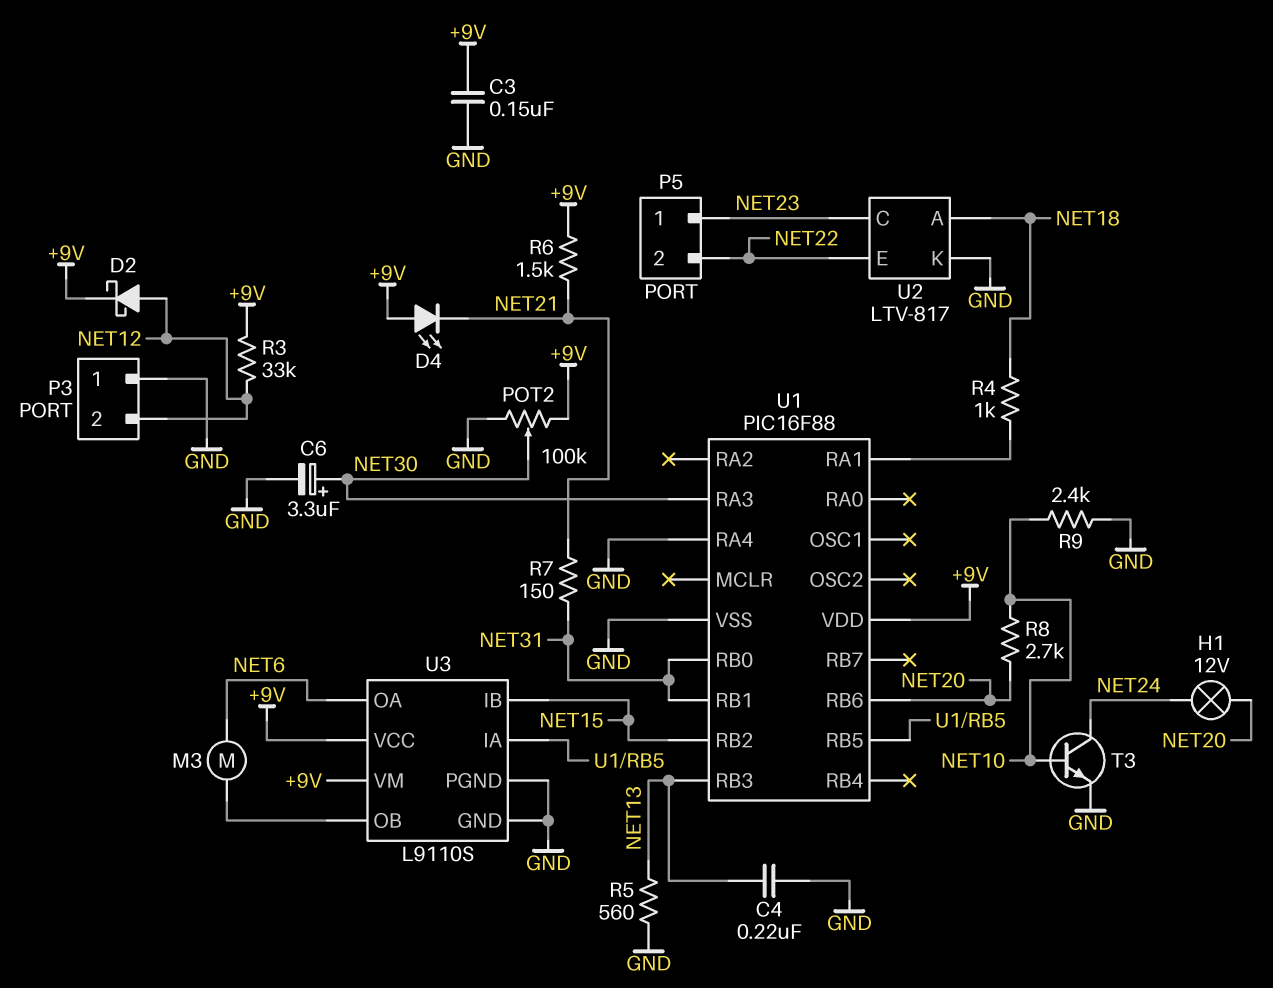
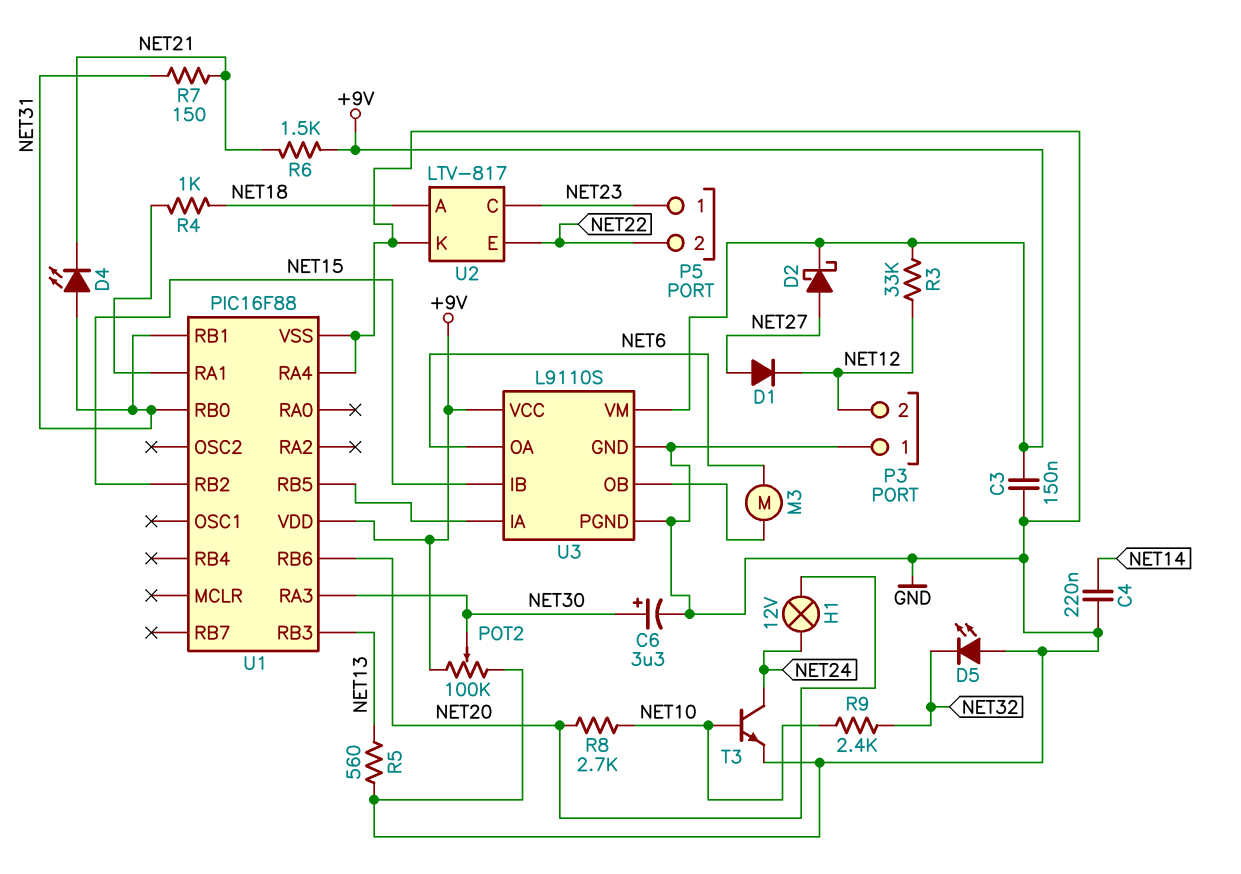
C4: 220nF (GND, NET13) -> 220nF (GND, NET14)
D1: none -> diode (A NET27, K NET12)
D2: schottky (A NET12, K +9V) -> schottky (A NET27, K +9V)
D4: LED (A +9V, K NET21) -> LED (A NET31, K NET21)
D5: none -> LED (A GND, K NET32)
R9: 2.4k (GND, NET10) -> 2.4k (NET10, NET32)

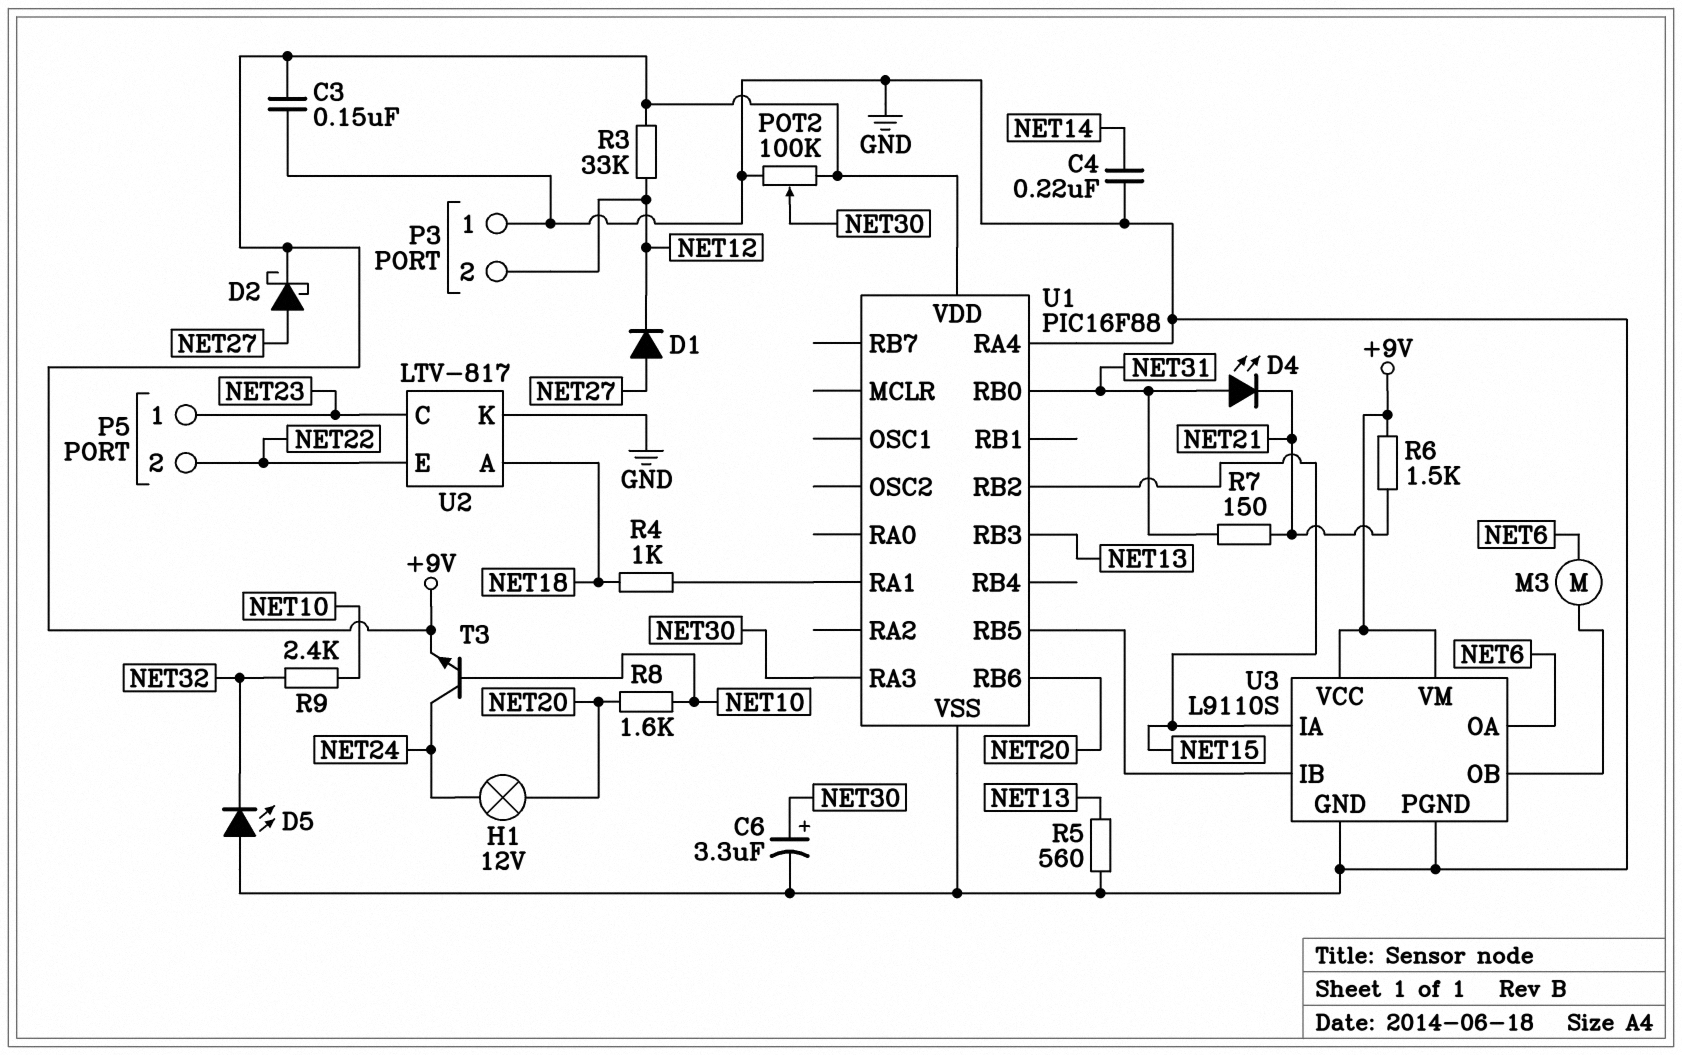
R8: 2.7k (NET10, NET20) -> 1.6k (NET10, NET20)
T3: NPN (B NET10, C NET24, E GND) -> NPN (B NET10, C NET24, E +9V)
U1 pin RB1: NET31 -> none
U3 pin IA: U1/RB5 -> NET15
U3 pin IB: NET15 -> U1/RB5

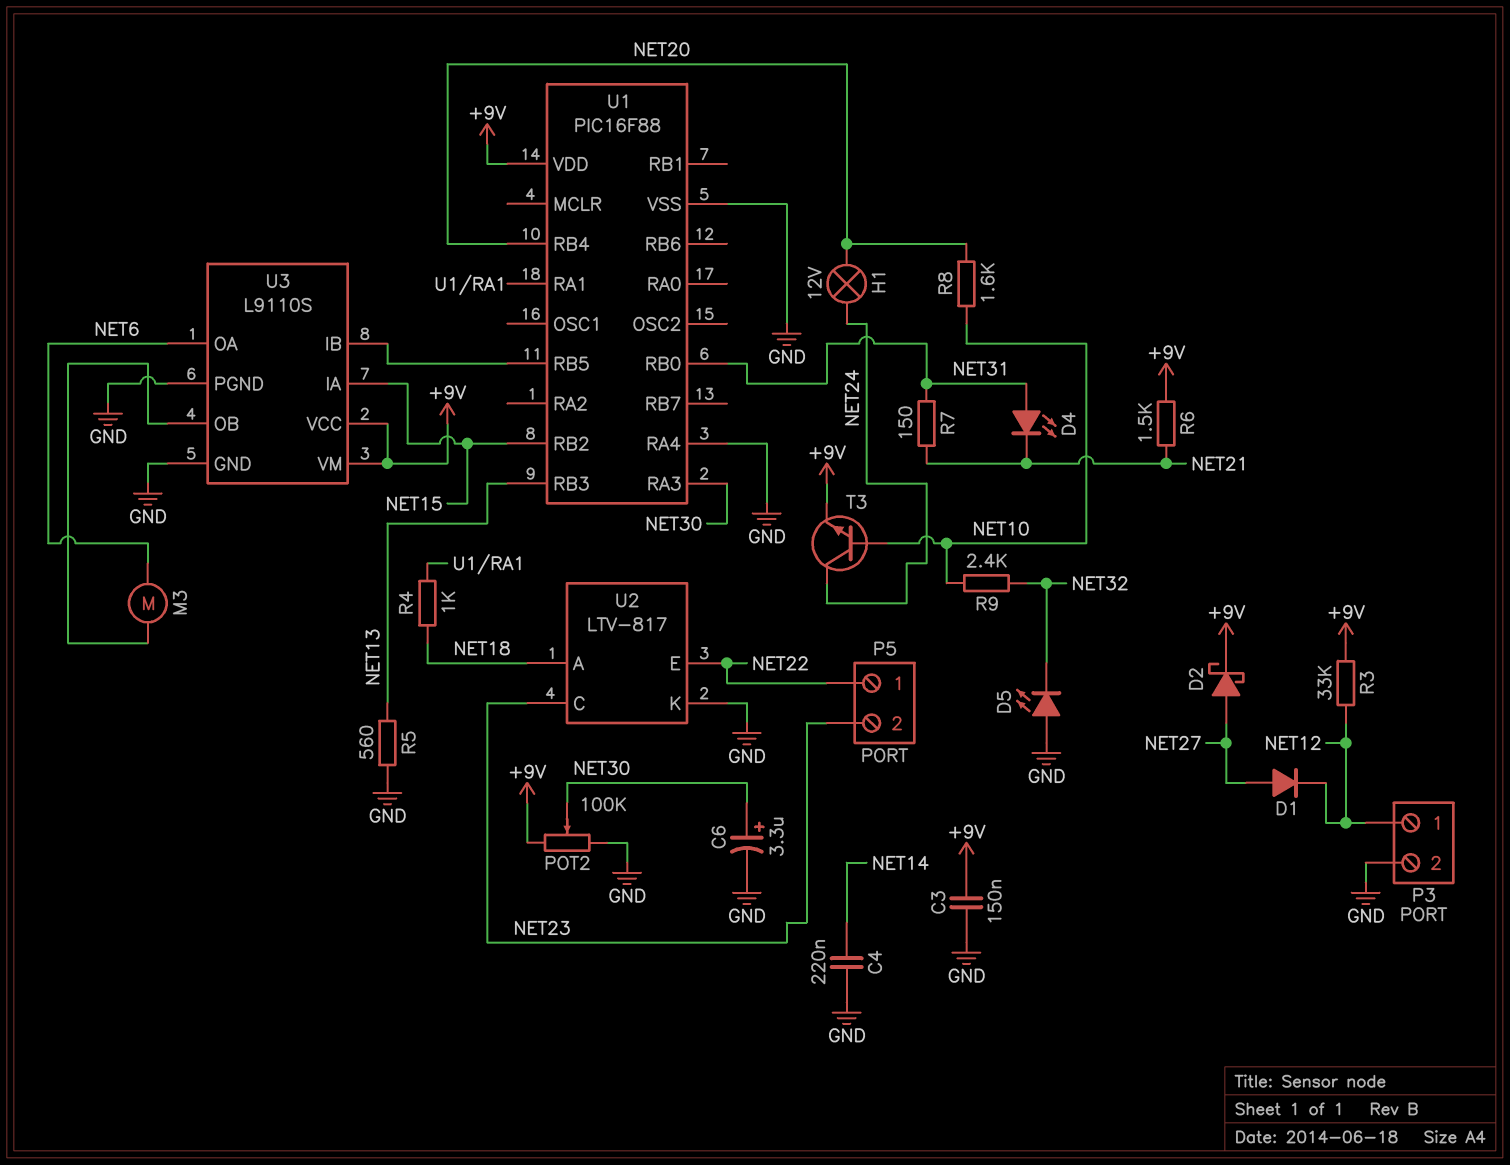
P3 pin 1: GND -> NET12
P3 pin 2: NET12 -> GND
P5 pin 1: NET23 -> NET22
P5 pin 2: NET22 -> NET23
U1 pin RB4: none -> NET20
U1 pin RB6: NET20 -> none

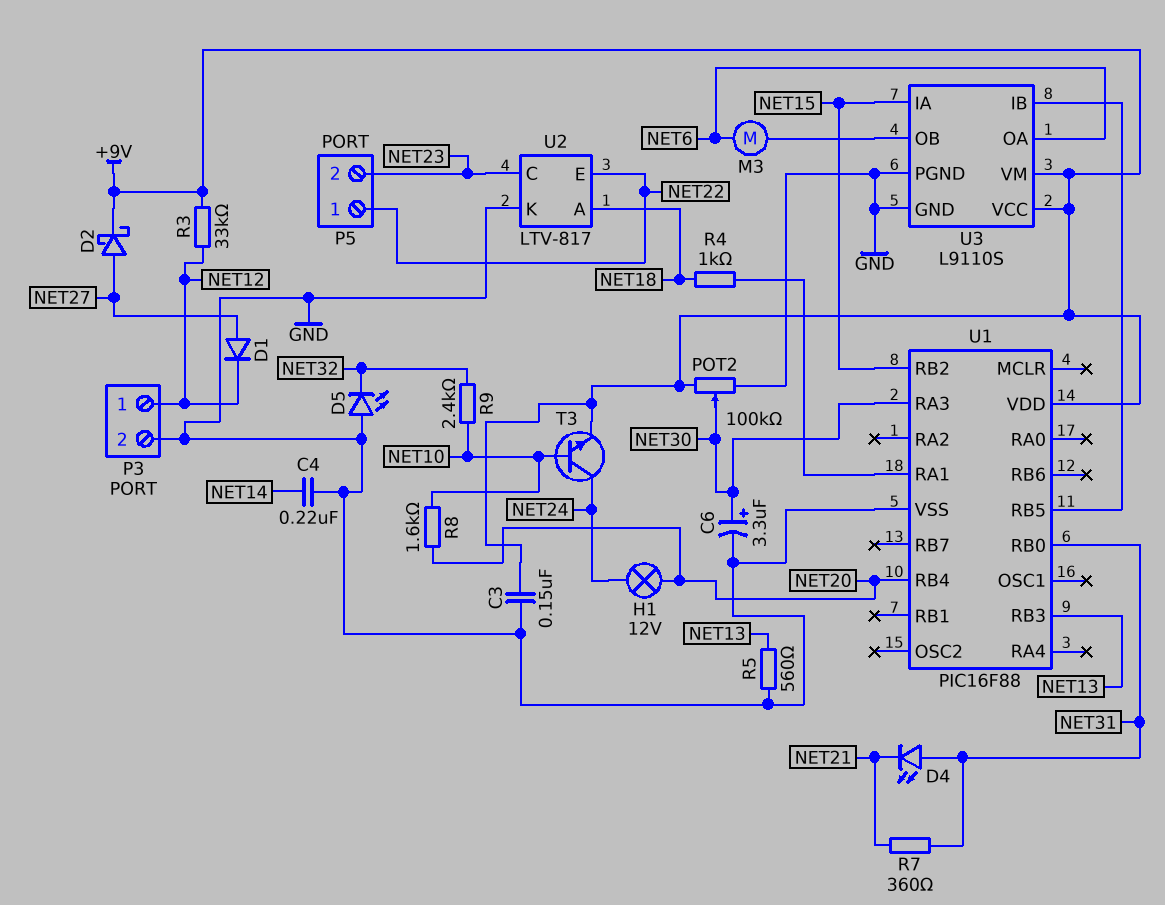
R6: 1.5k (+9V, NET21) -> none
R7: 150 (NET21, NET31) -> 360 (NET21, NET31)
U1 pin RA4: GND -> none

